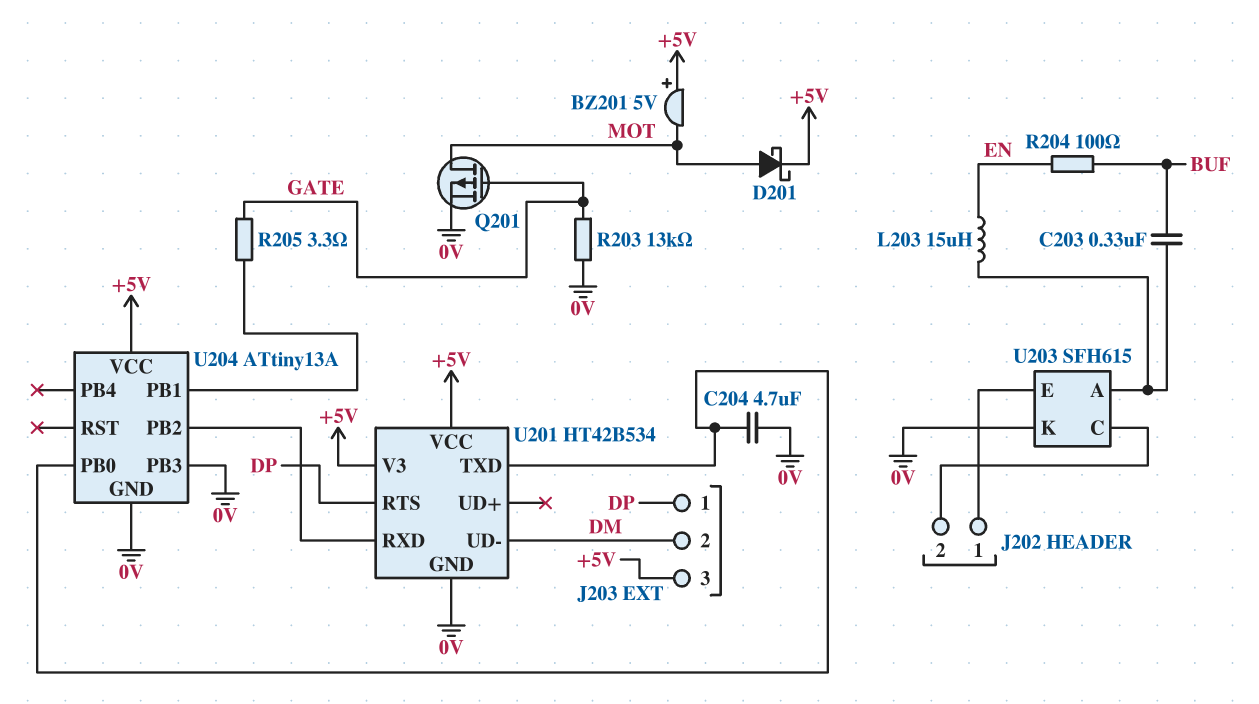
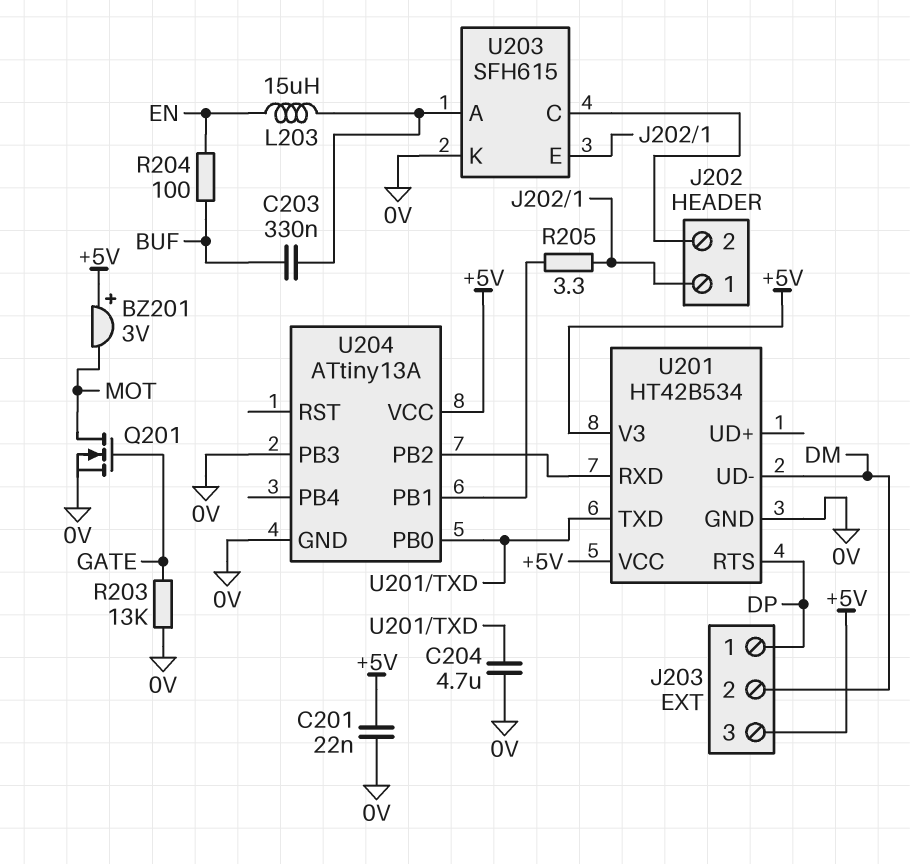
BZ201: buzzer 5V (plus +5V, minus MOT) -> buzzer 3V (plus +5V, minus MOT)
C201: none -> 22nF (+5V, 0V)
D201: schottky (A MOT, K +5V) -> none
Q201: PMOS (G GATE, D MOT, S 0V) -> NMOS (G GATE, D MOT, S 0V)
R205: 3.3 (GATE, U204/PB1) -> 3.3 (J202/1, U204/PB1)

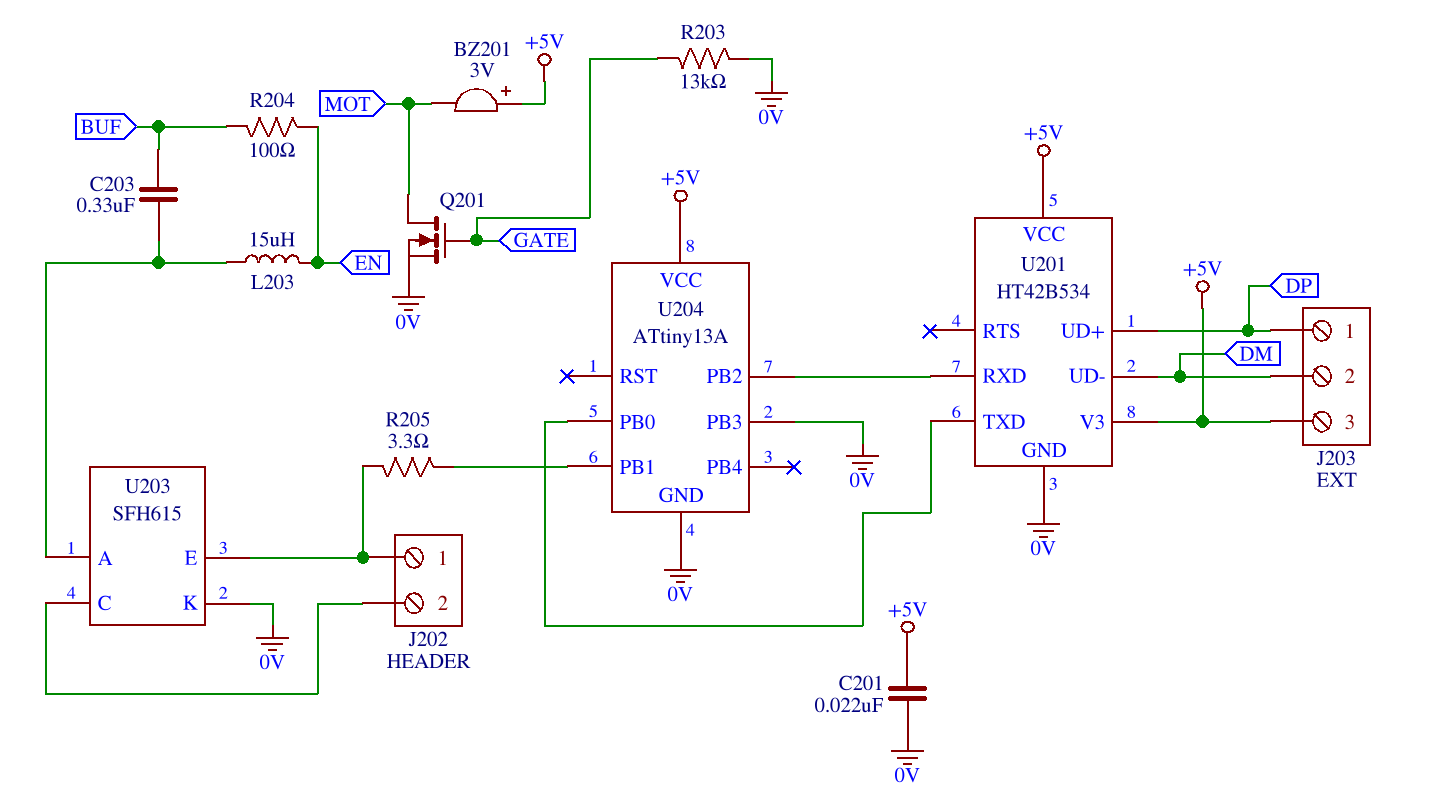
C204: 4.7uF (0V, U201/TXD) -> none
U201 pin RTS: DP -> none
U201 pin UD+: none -> DP

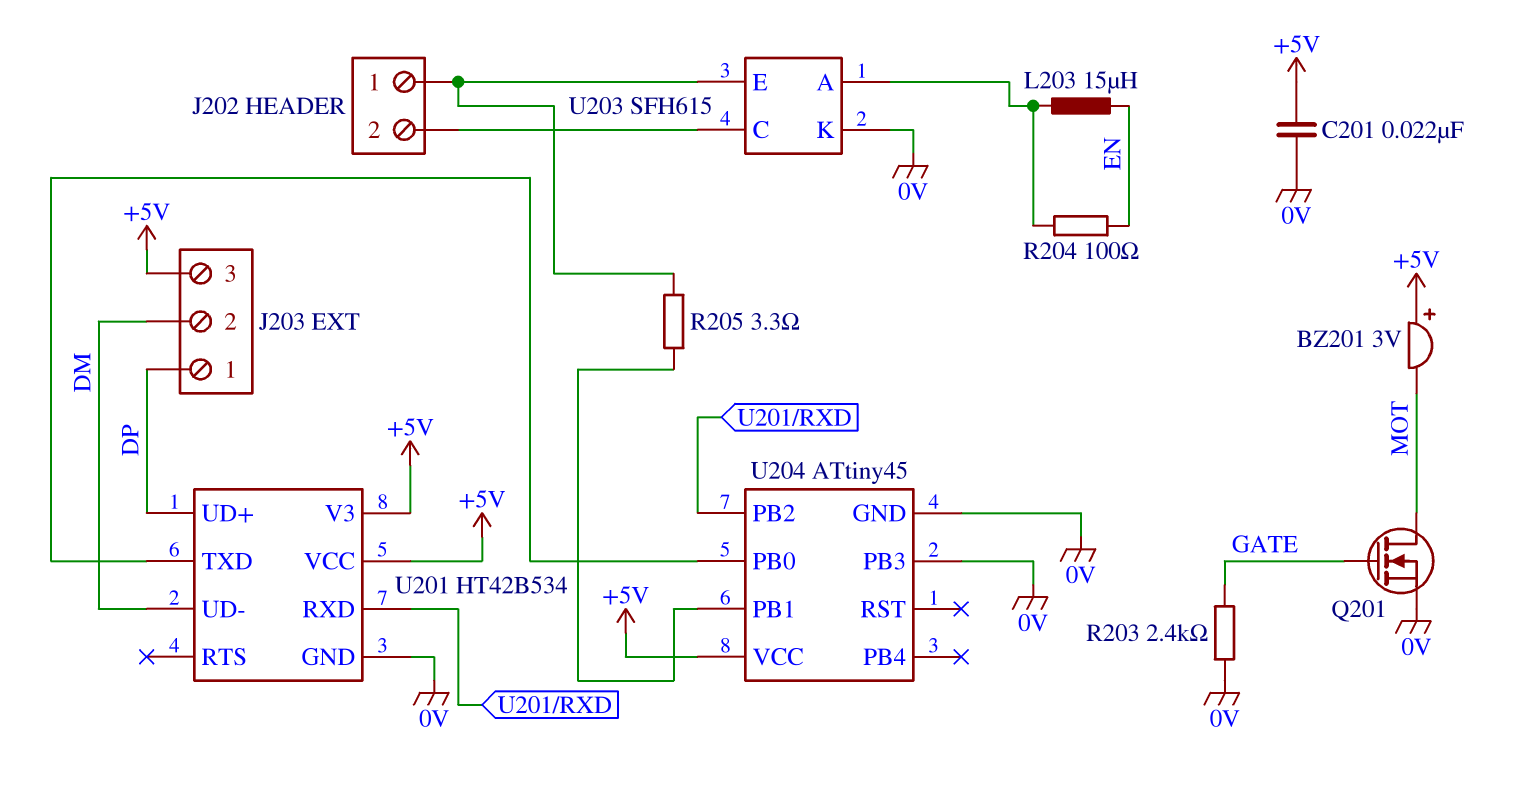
C203: 330nF (BUF, U203/A) -> none
R203: 13k (0V, GATE) -> 2.4k (0V, GATE)
R204: 100 (BUF, EN) -> 100 (EN, U203/A)
U204: ATtiny13A -> ATtiny45

